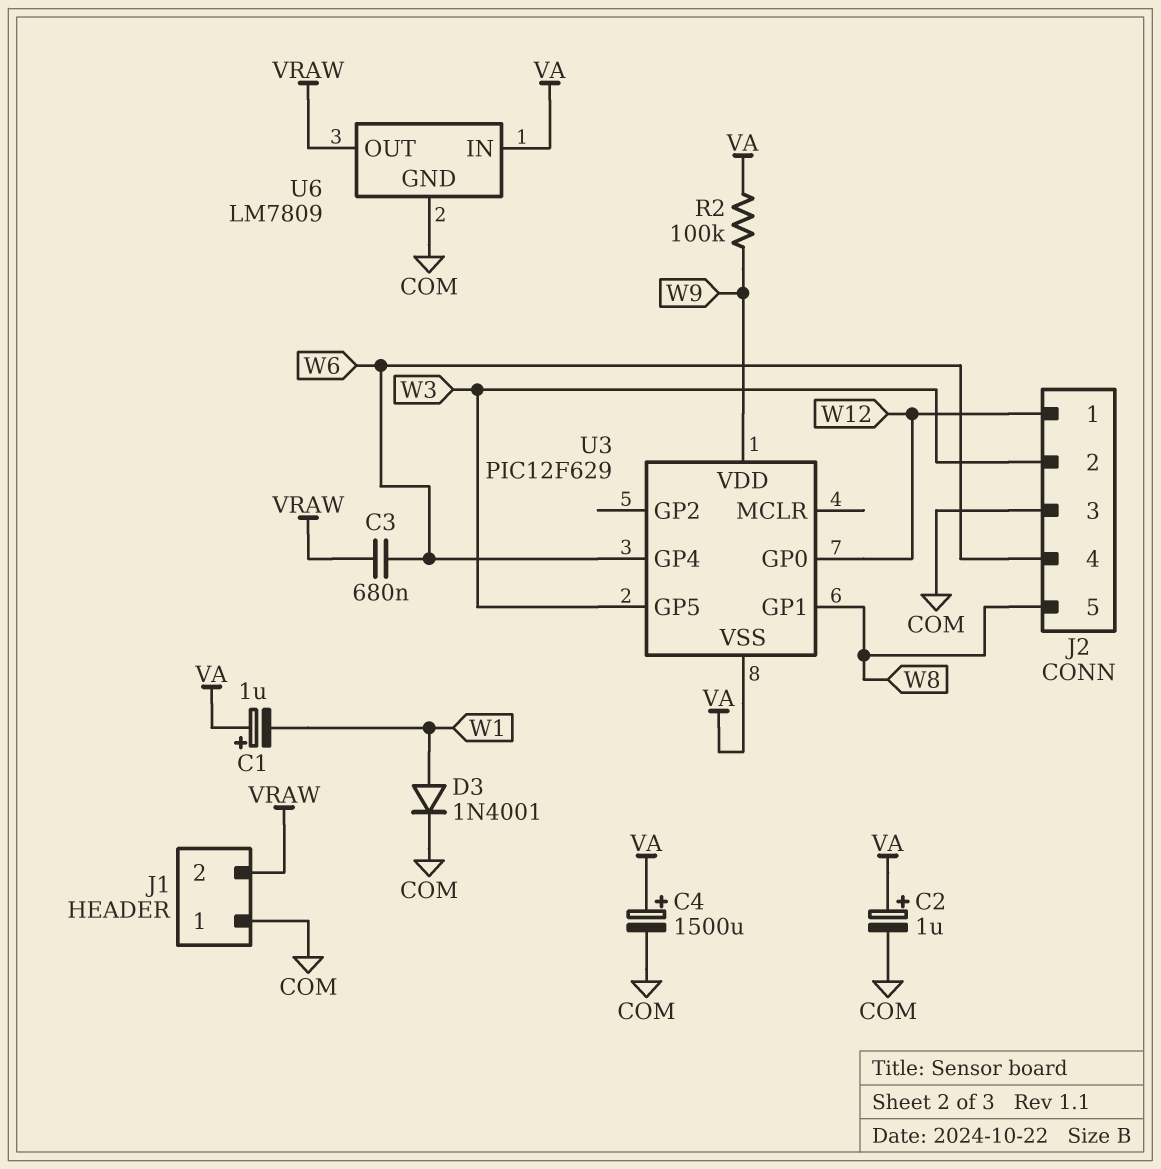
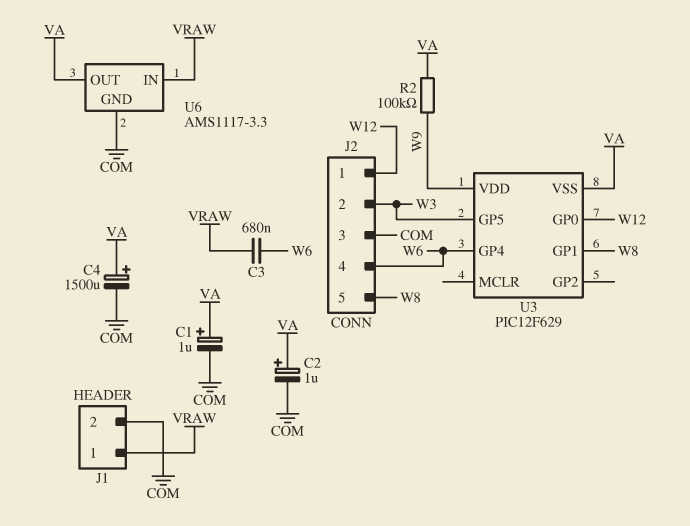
C1: 1uF (plus VA, minus W1) -> 1uF (plus VA, minus COM)
D3: diode 1N4001 (A W1, K COM) -> none
J1 pin 1: COM -> VRAW
J1 pin 2: VRAW -> COM
U6: LM7809 -> AMS1117-3.3
U6 pin IN: VA -> VRAW
U6 pin OUT: VRAW -> VA

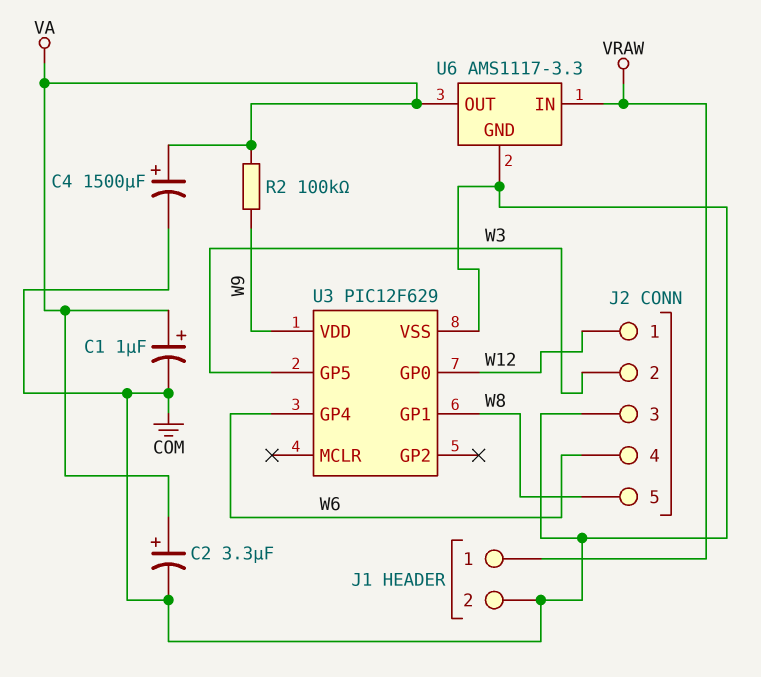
C2: 1uF (plus VA, minus COM) -> 3.3uF (plus VA, minus COM)
C3: 680nF (VRAW, W6) -> none
U3 pin VSS: VA -> COM

